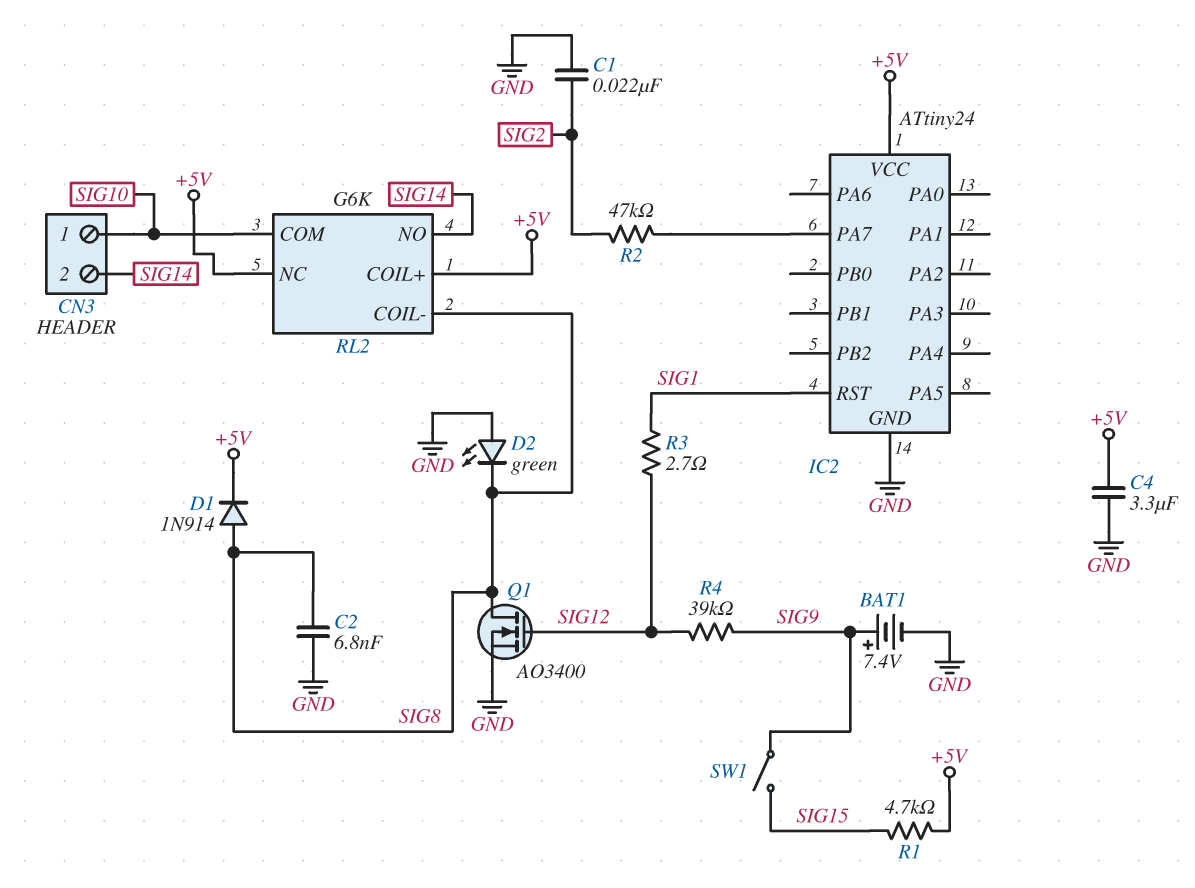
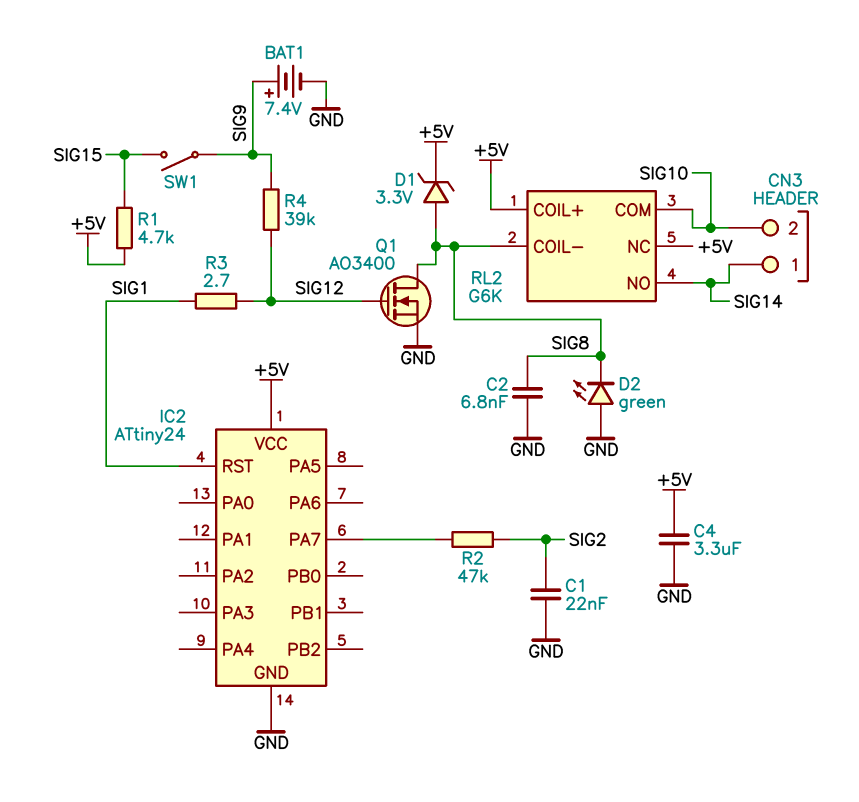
CN3 pin 1: SIG10 -> SIG14
CN3 pin 2: SIG14 -> SIG10
D1: diode 1N914 (A SIG8, K +5V) -> zener 3.3V (A SIG8, K +5V)

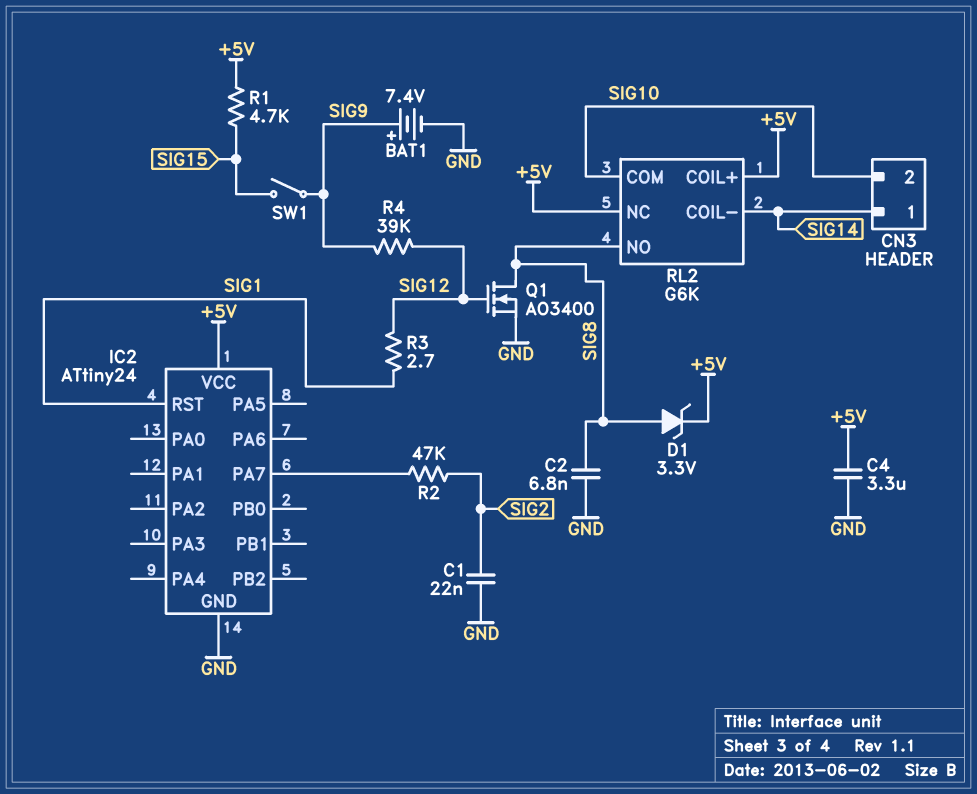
D2: LED green (A GND, K SIG8) -> none
RL2 pin COIL-: SIG8 -> SIG14
RL2 pin NO: SIG14 -> SIG8

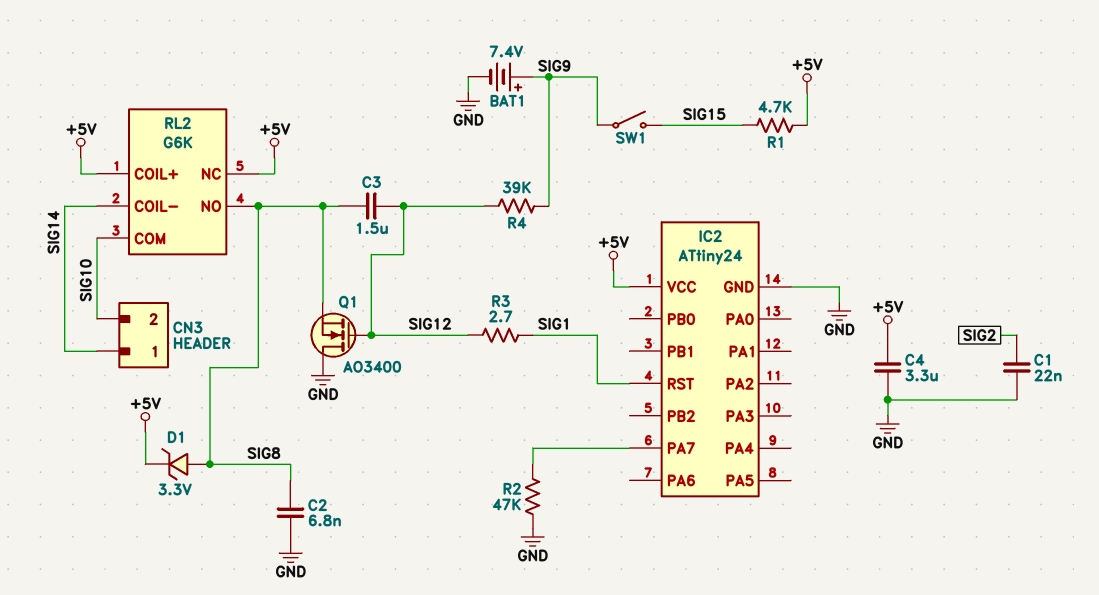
C3: none -> 1.5uF (SIG8, SIG12)
Q1: NMOS AO3400 (G SIG12, D SIG8, S GND) -> NMOS AO3400 (G SIG12, D GND, S SIG8)
R2: 47k (IC2/PA7, SIG2) -> 47k (GND, IC2/PA7)

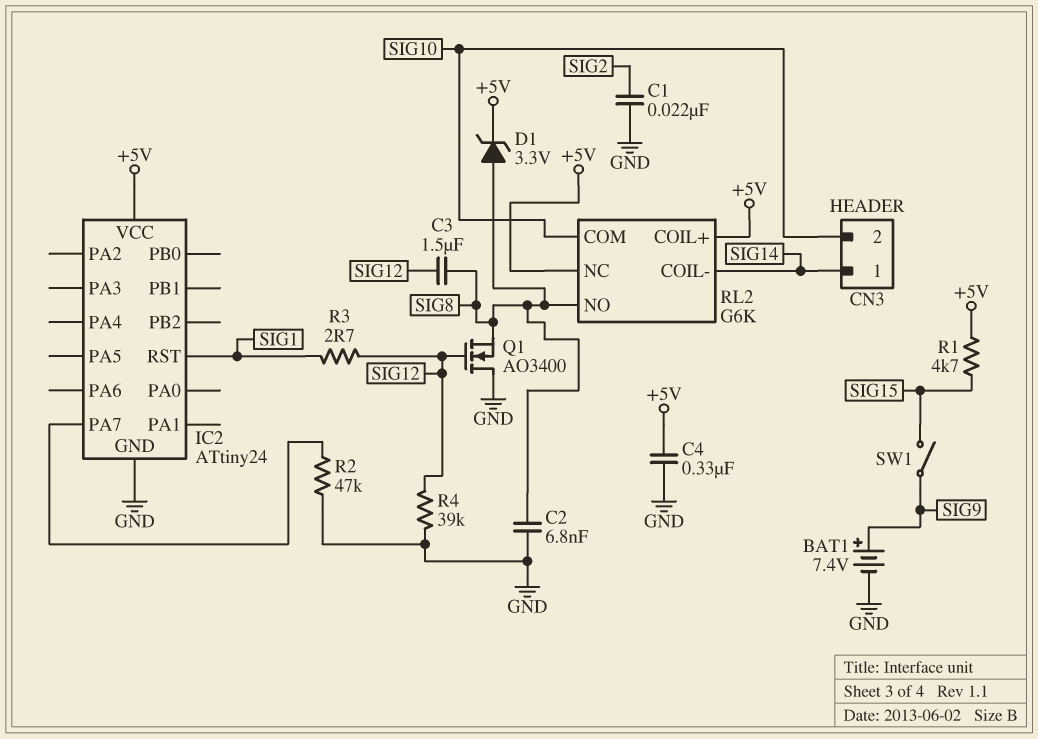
C4: 3.3uF (+5V, GND) -> 330nF (+5V, GND)
R4: 39k (SIG9, SIG12) -> 39k (GND, SIG12)

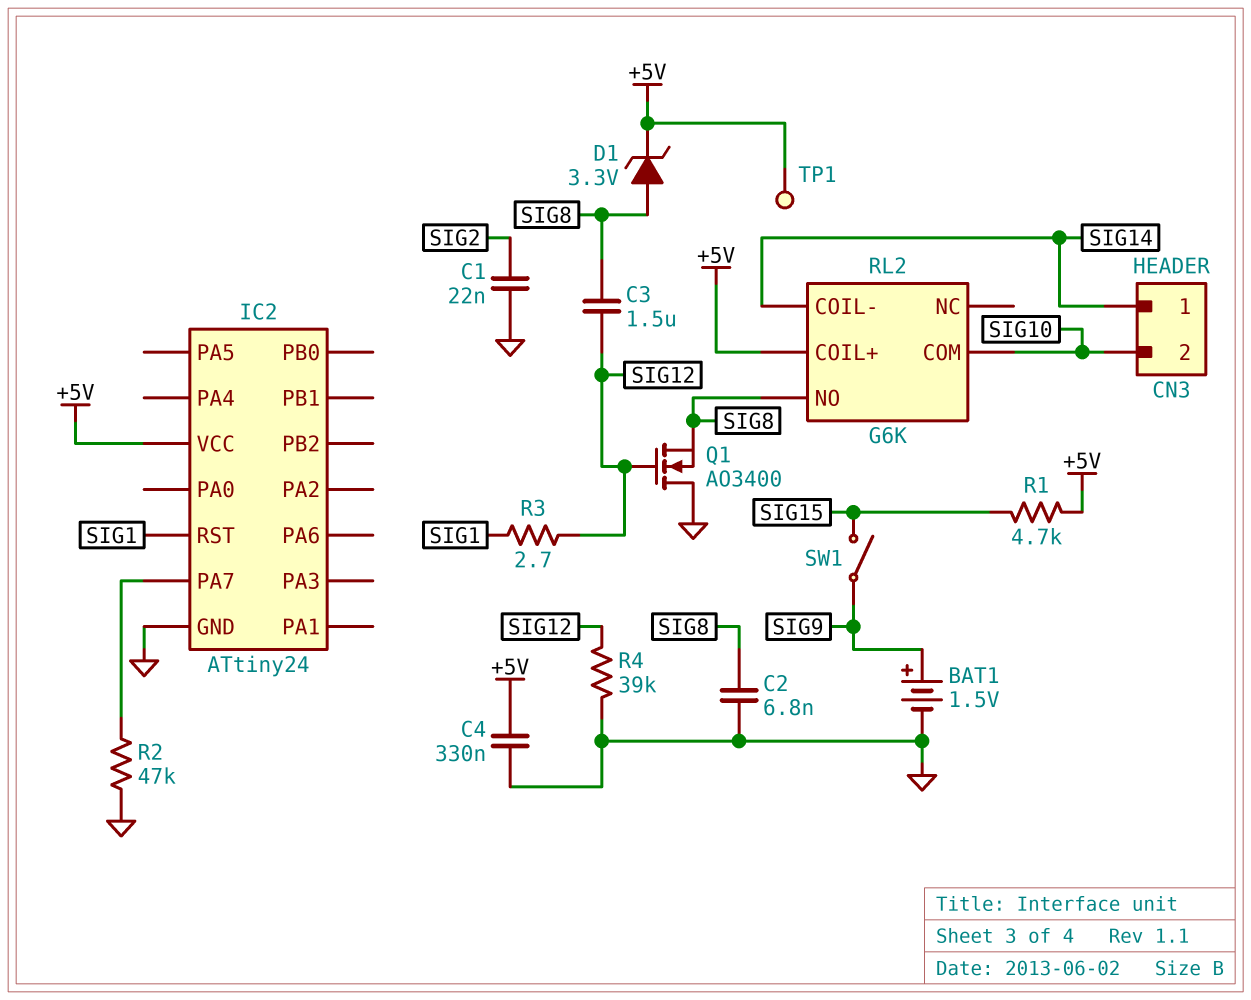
BAT1: 7.4V (plus SIG9, minus GND) -> 1.5V (plus SIG9, minus GND)
RL2 pin NC: +5V -> none
TP1: none -> test point (+5V)

